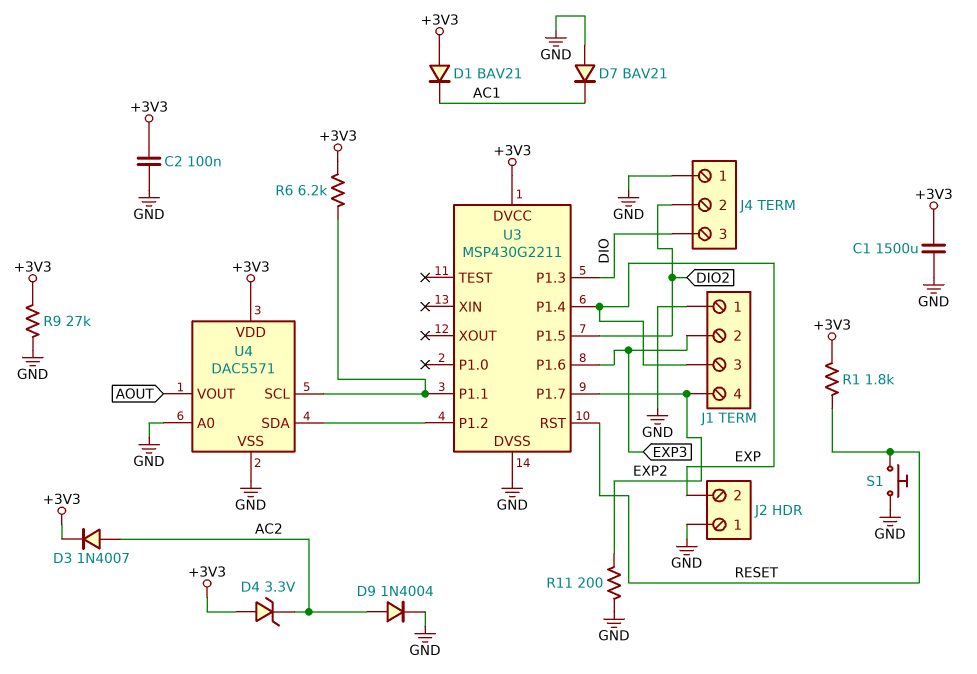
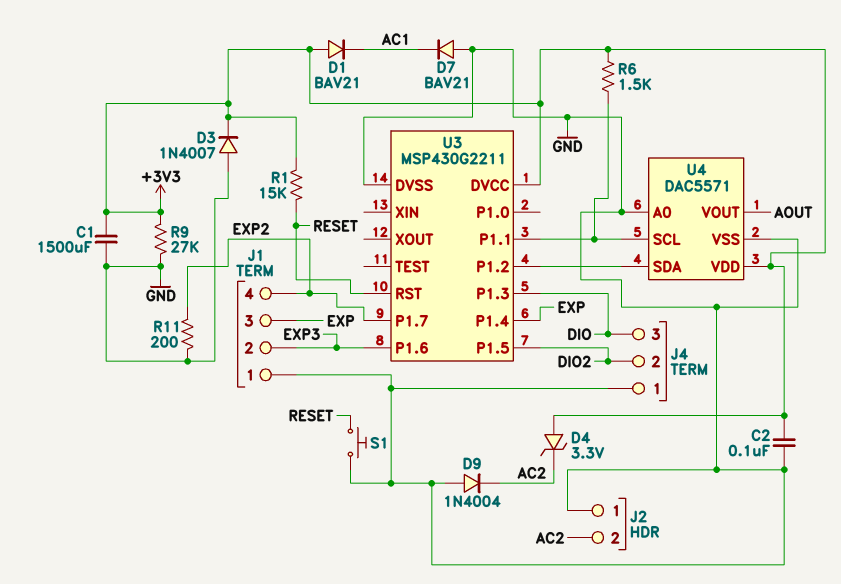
D3: diode 1N4007 (A AC2, K +3V3) -> diode 1N4007 (A GND, K +3V3)
D9: diode 1N4004 (A AC2, K GND) -> diode 1N4004 (A GND, K AC2)
J2 pin 2: EXP -> AC2
R1: 1.8k (+3V3, RESET) -> 15k (+3V3, RESET)
R6: 6.2k (+3V3, U3/P1.1) -> 1.5k (+3V3, U3/P1.1)

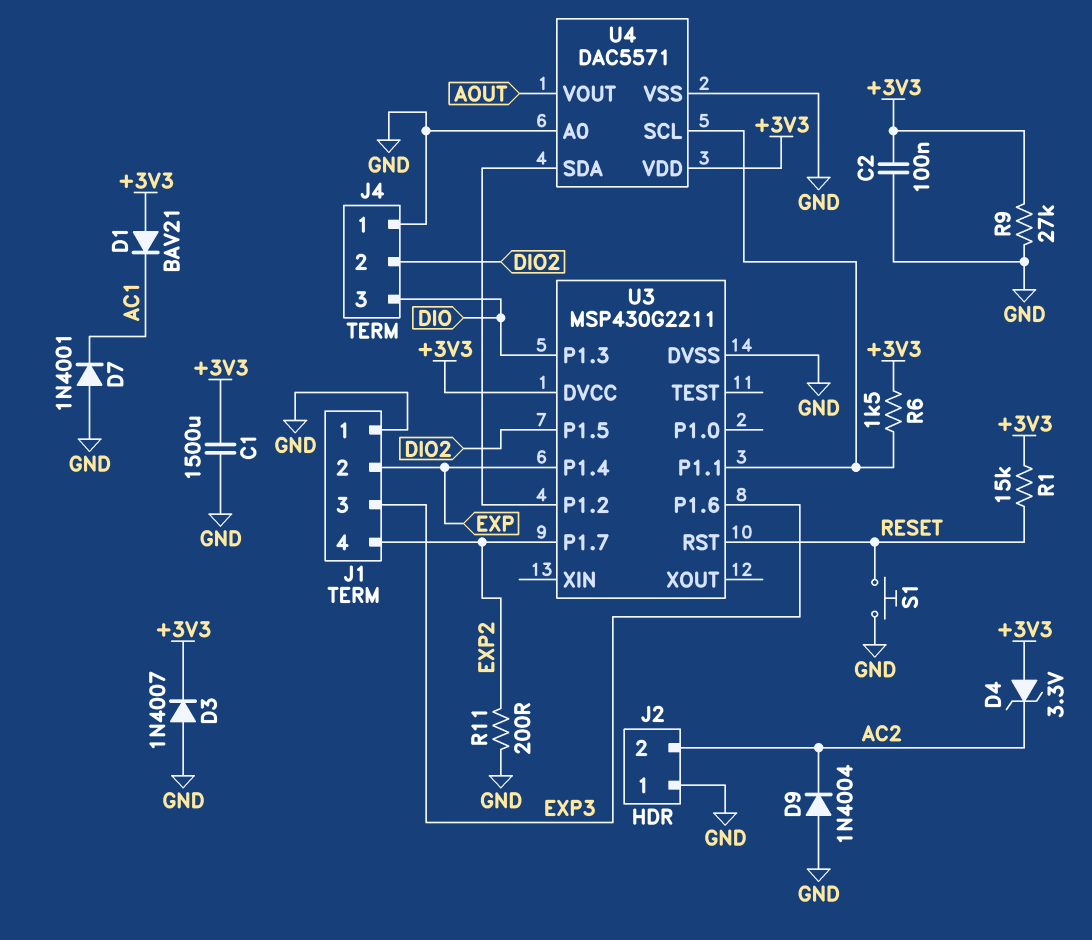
D7: diode BAV21 (A GND, K AC1) -> diode 1N4001 (A GND, K AC1)
J1 pin 2: EXP3 -> EXP
J1 pin 3: EXP -> EXP3

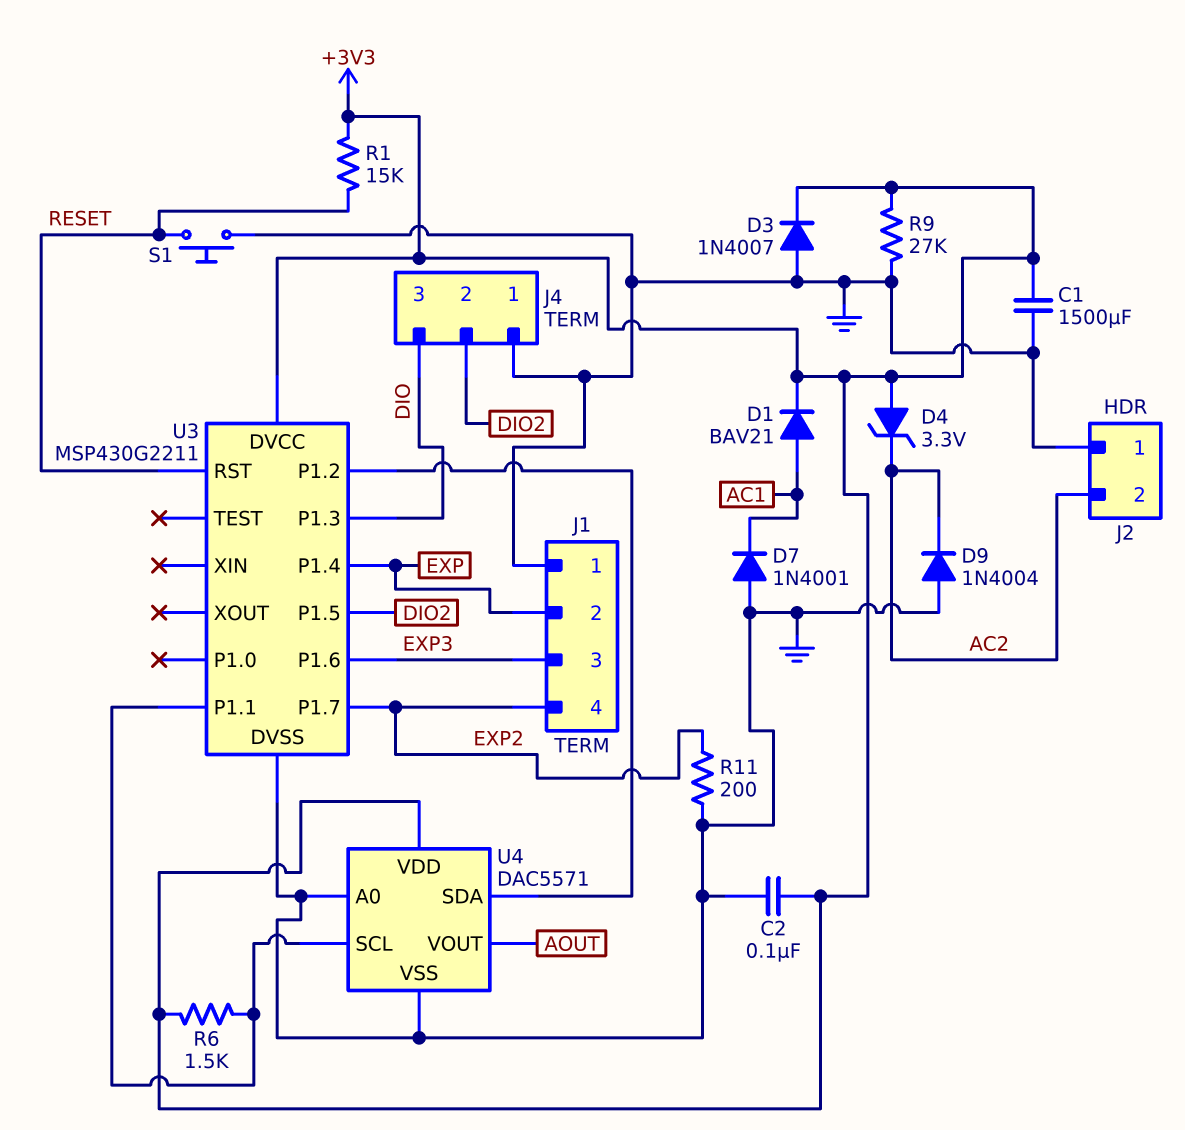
D1: diode BAV21 (A +3V3, K AC1) -> diode BAV21 (A AC1, K +3V3)

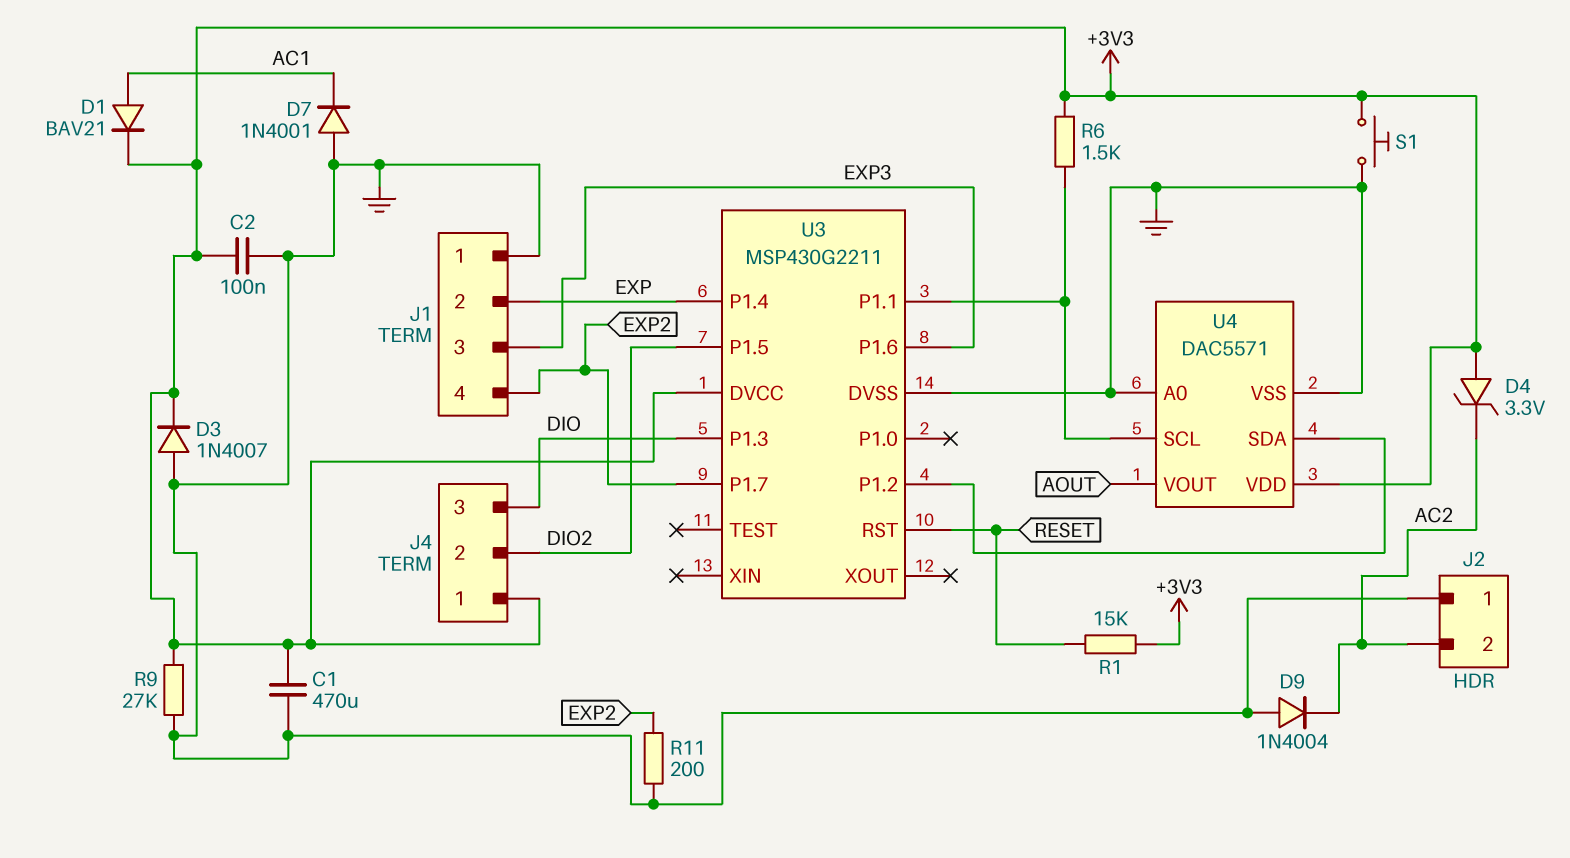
C1: 1500uF (+3V3, GND) -> 470uF (+3V3, GND)
J4 pin 1: GND -> +3V3
S1: button (GND, RESET) -> button (+3V3, GND)

